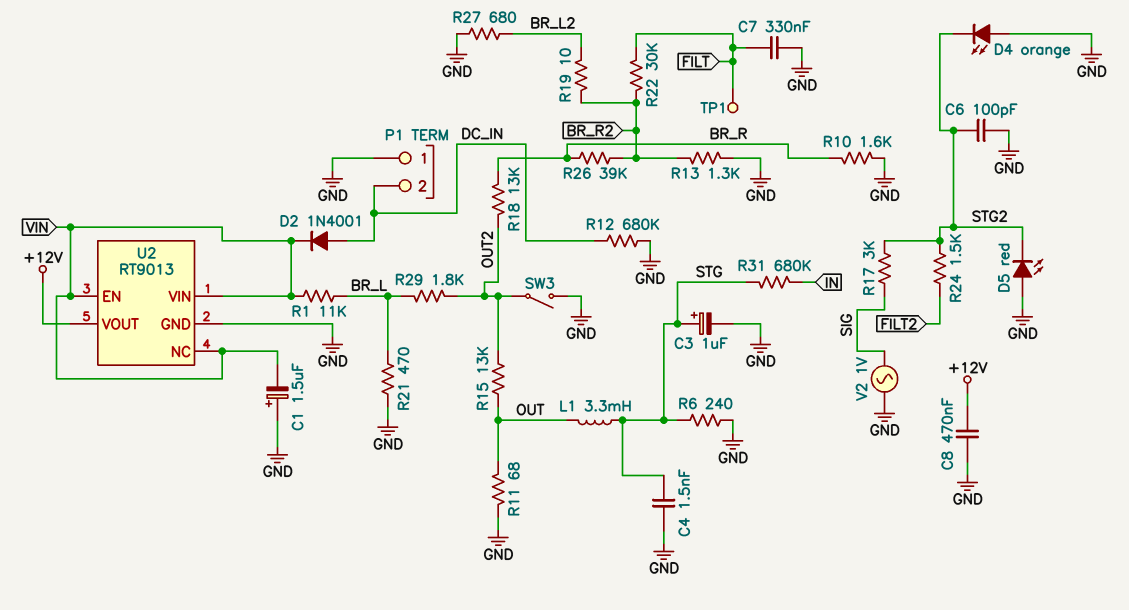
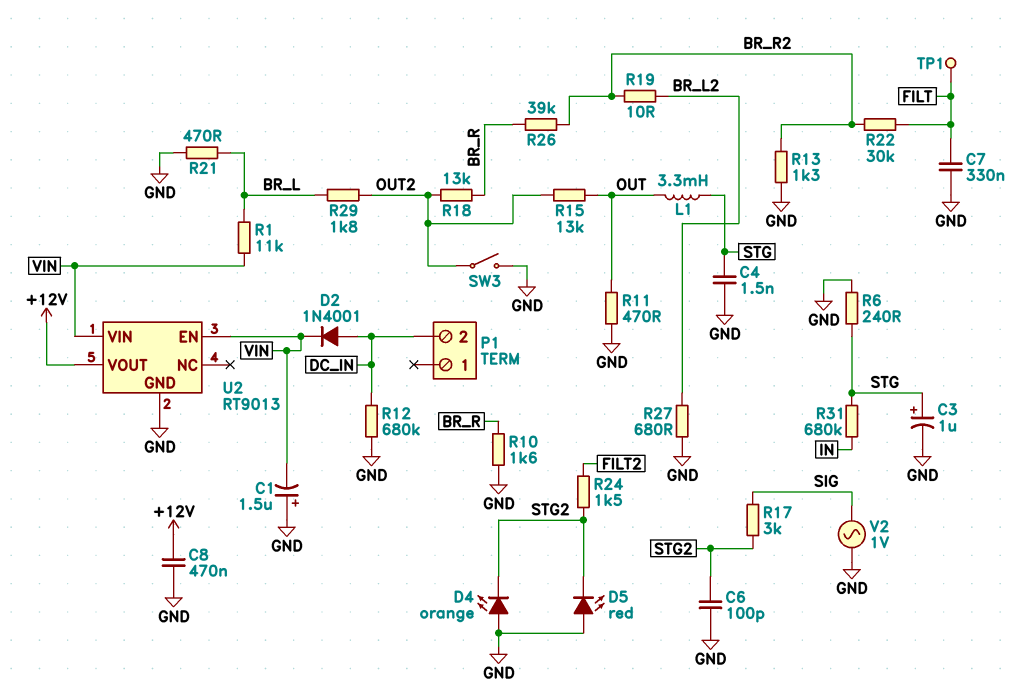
P1 pin 1: GND -> none
R11: 68 (GND, OUT) -> 470 (GND, OUT)
U2 pin NC: VIN -> none

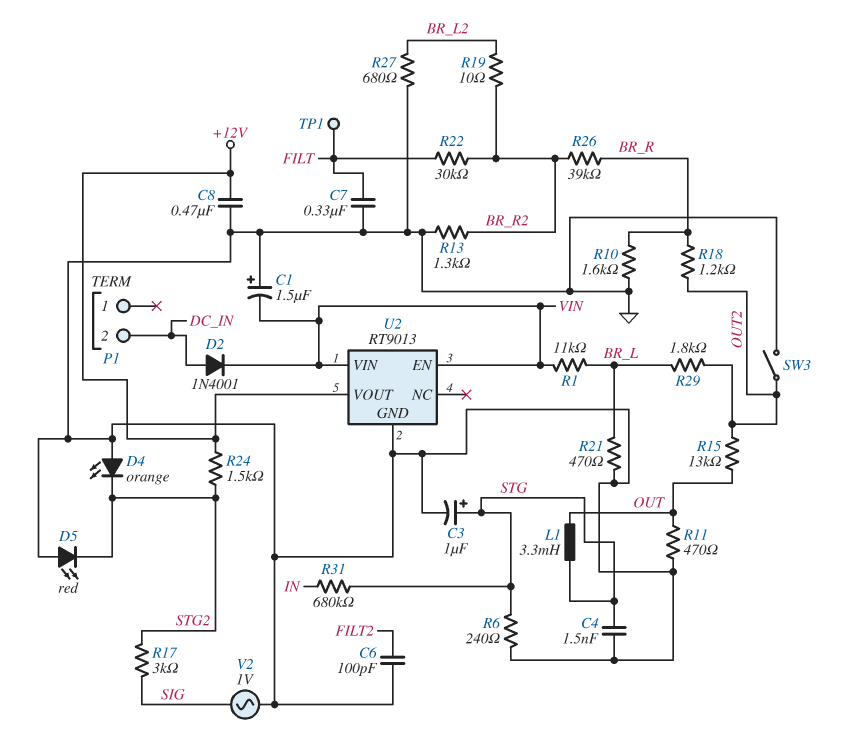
C6: 100pF (GND, STG2) -> 100pF (FILT2, GND)
R12: 680k (DC_IN, GND) -> none
R18: 13k (BR_R, OUT2) -> 1.2k (BR_R, OUT2)
R24: 1.5k (FILT2, STG2) -> 1.5k (+12V, STG2)

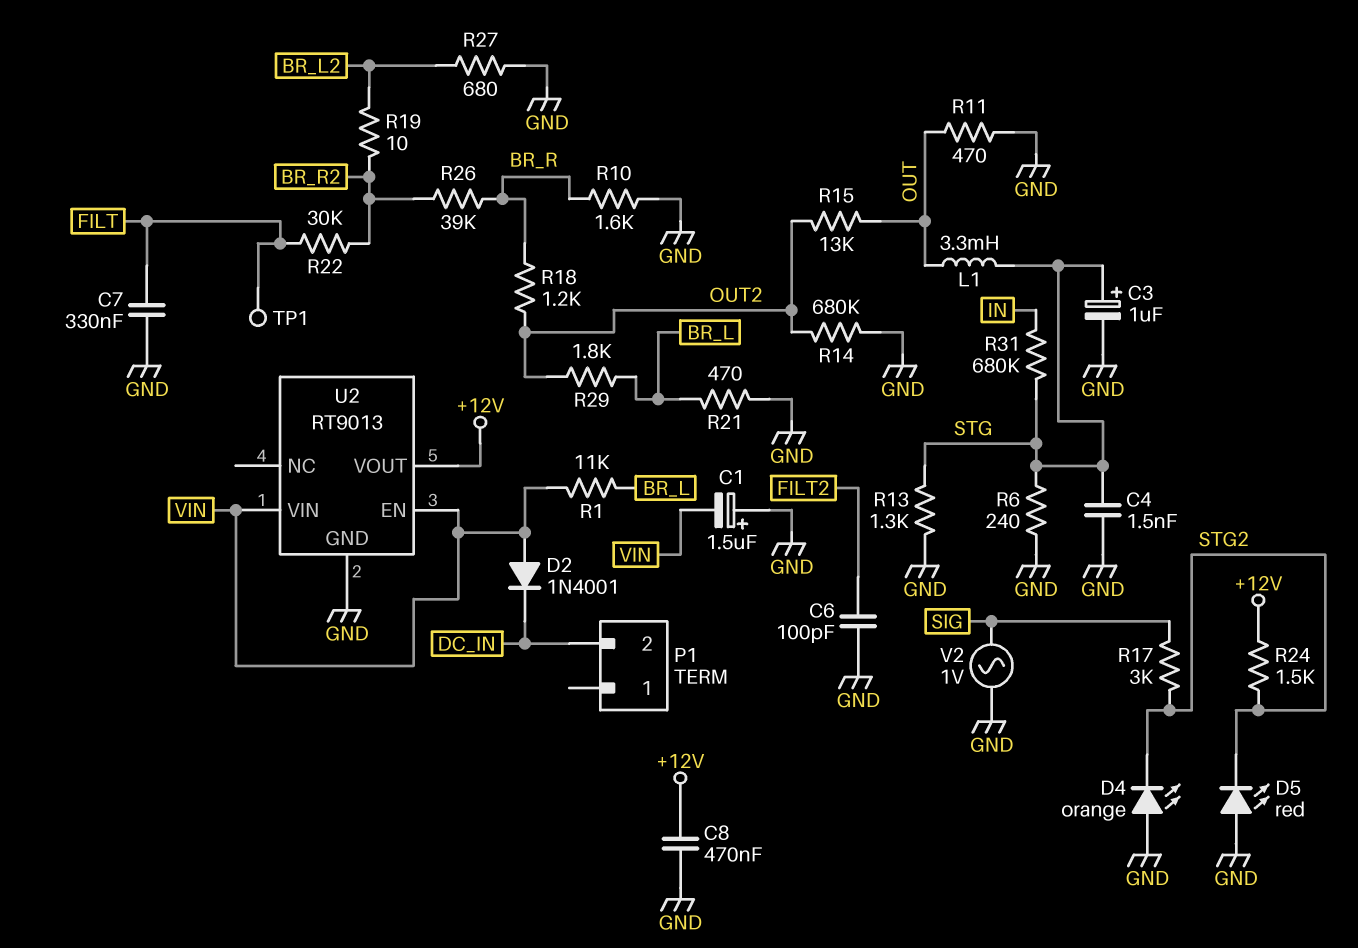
D2: diode 1N4001 (A DC_IN, K VIN) -> diode 1N4001 (A VIN, K DC_IN)
R13: 1.3k (BR_R2, GND) -> 1.3k (GND, STG)
R14: none -> 680k (GND, OUT2)
SW3: switch (GND, OUT2) -> none

